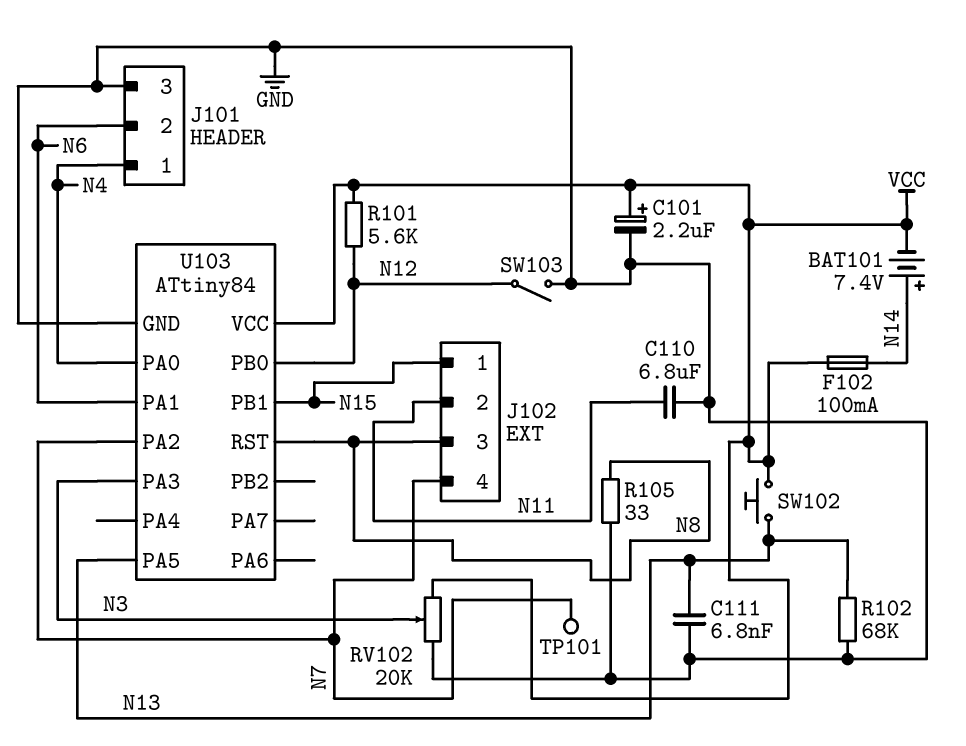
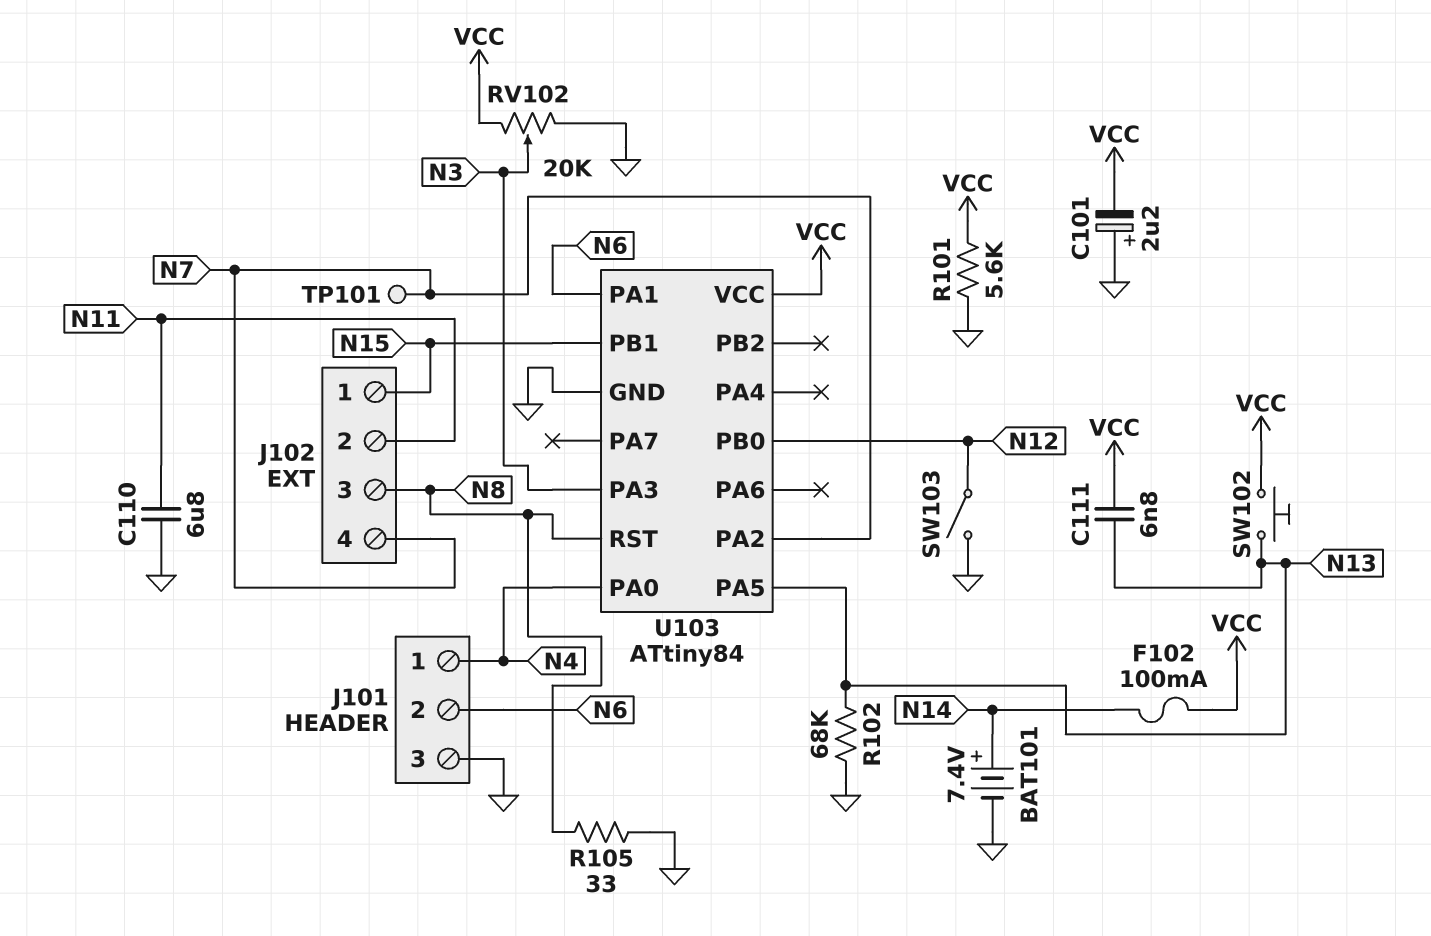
BAT101: 7.4V (plus N14, minus VCC) -> 7.4V (plus N14, minus GND)
C101: 2.2uF (plus VCC, minus GND) -> 2.2uF (plus GND, minus VCC)
C111: 6.8nF (GND, N13) -> 6.8nF (N13, VCC)
R101: 5.6k (N12, VCC) -> 5.6k (GND, VCC)

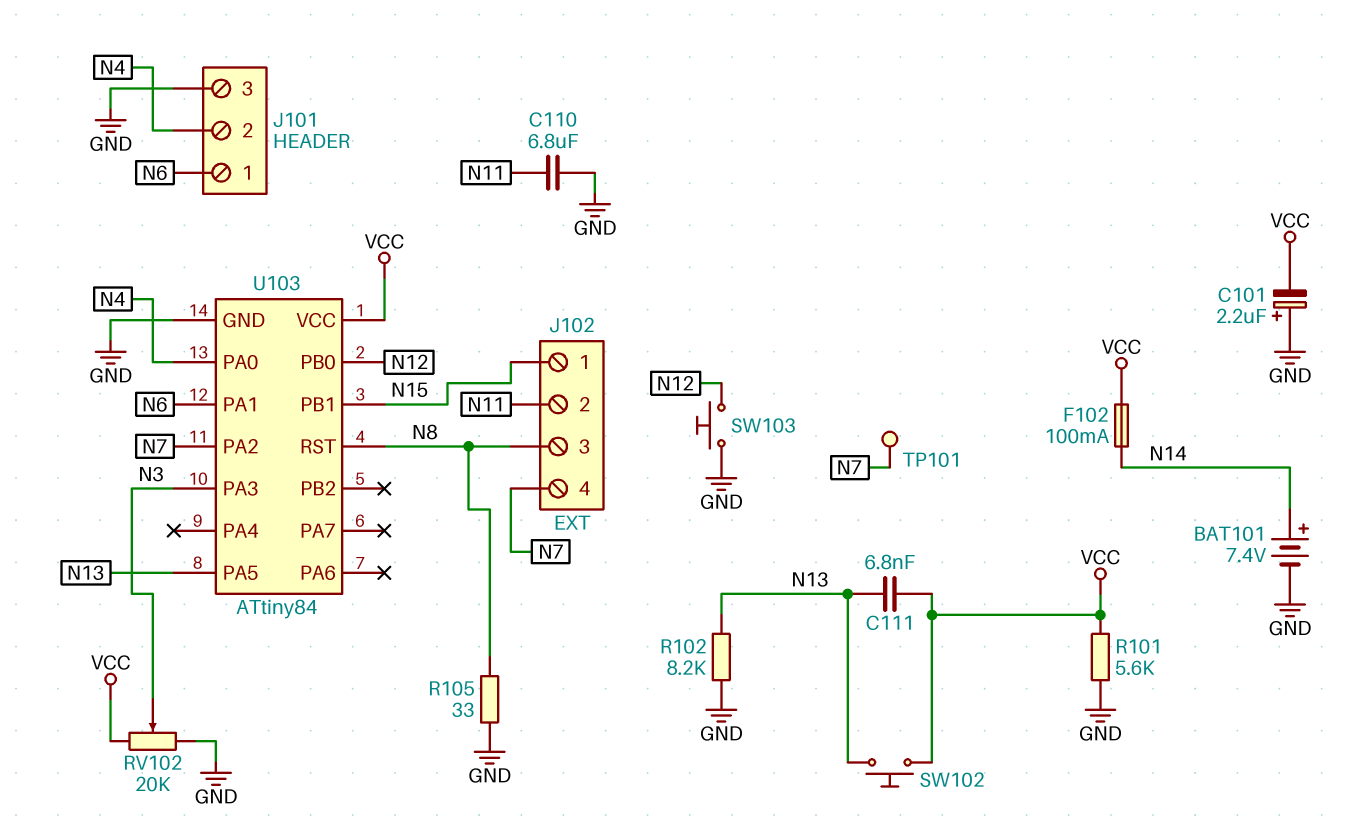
J101 pin 1: N4 -> N6
J101 pin 2: N6 -> N4
R102: 68k (GND, N13) -> 8.2k (GND, N13)
SW103: switch (GND, N12) -> button (GND, N12)

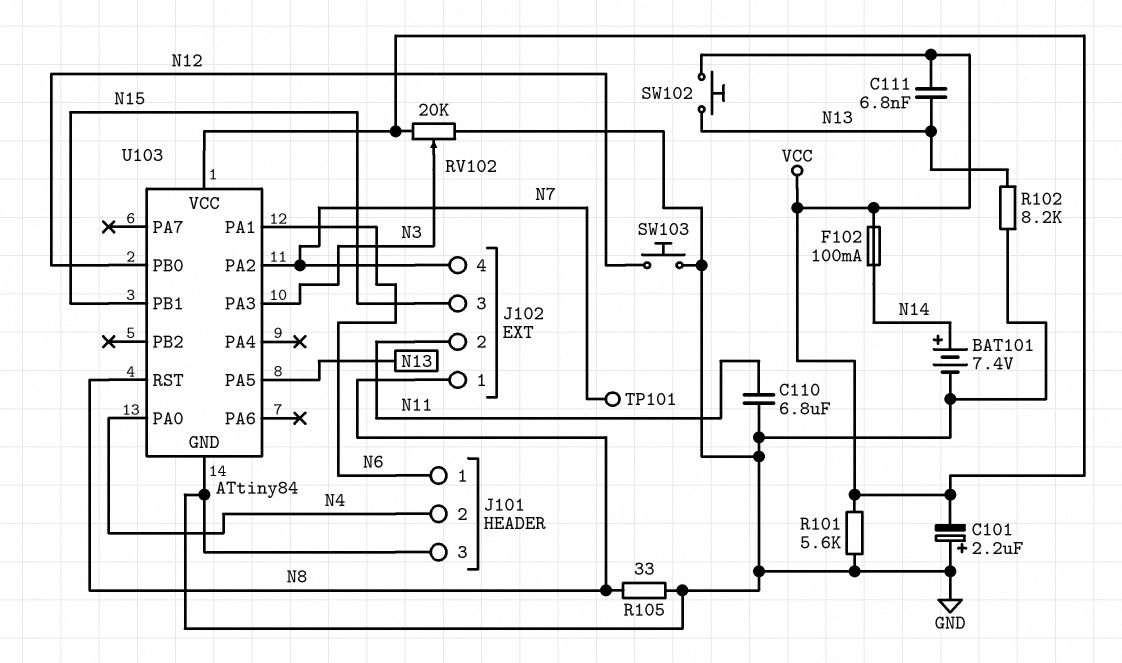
J102 pin 1: N15 -> N8
J102 pin 3: N8 -> N15

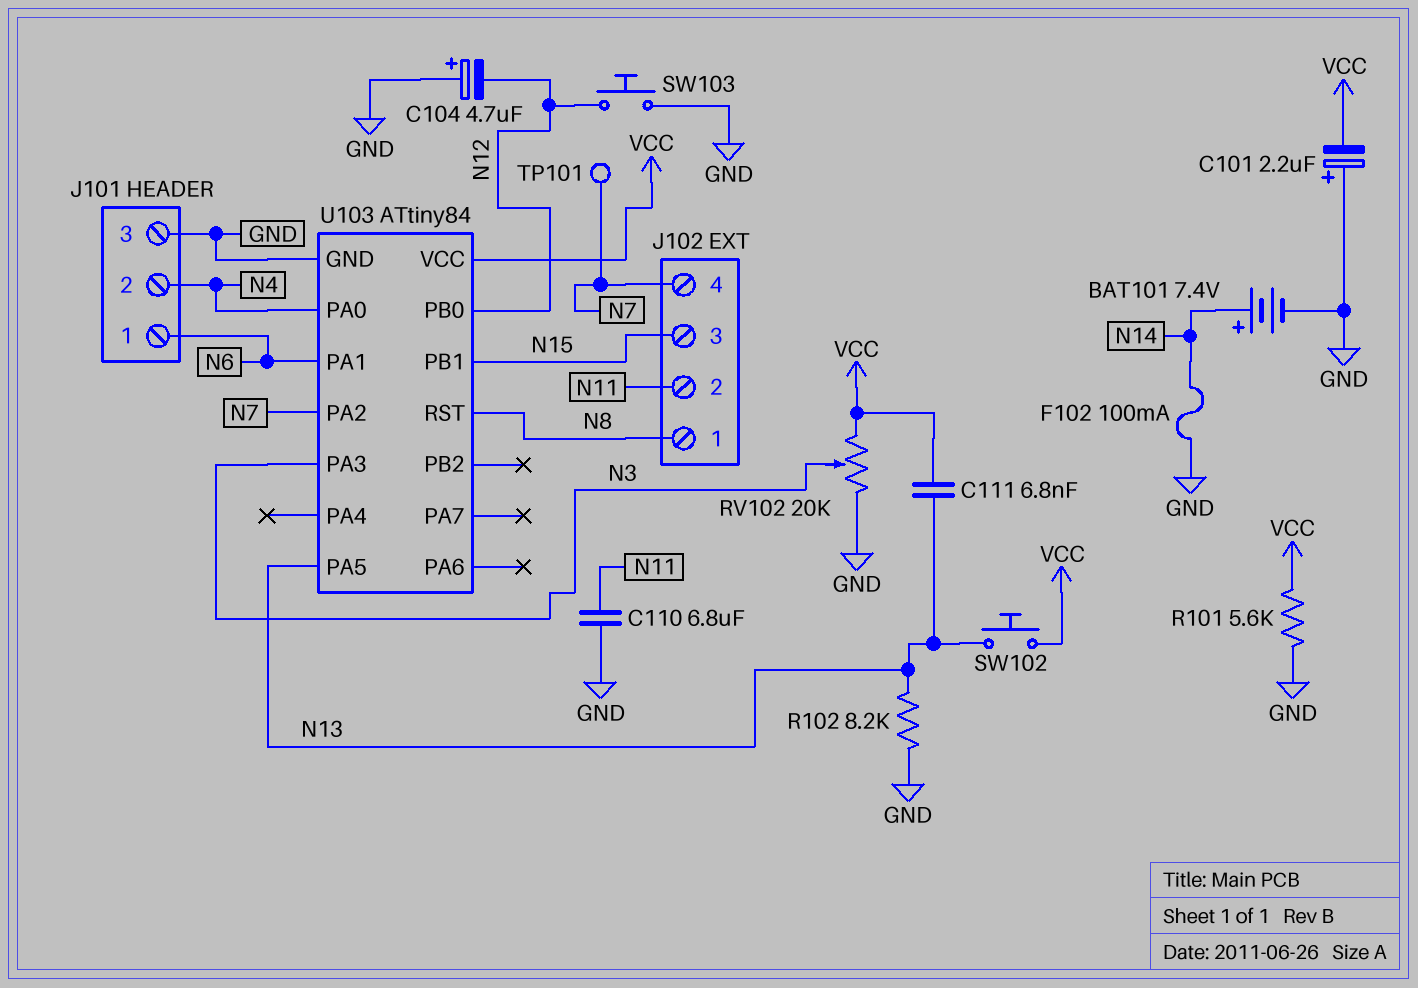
C104: none -> 4.7uF (plus GND, minus N12)
F102: 100mA (N14, VCC) -> 100mA (GND, N14)
R105: 33 (GND, N8) -> none

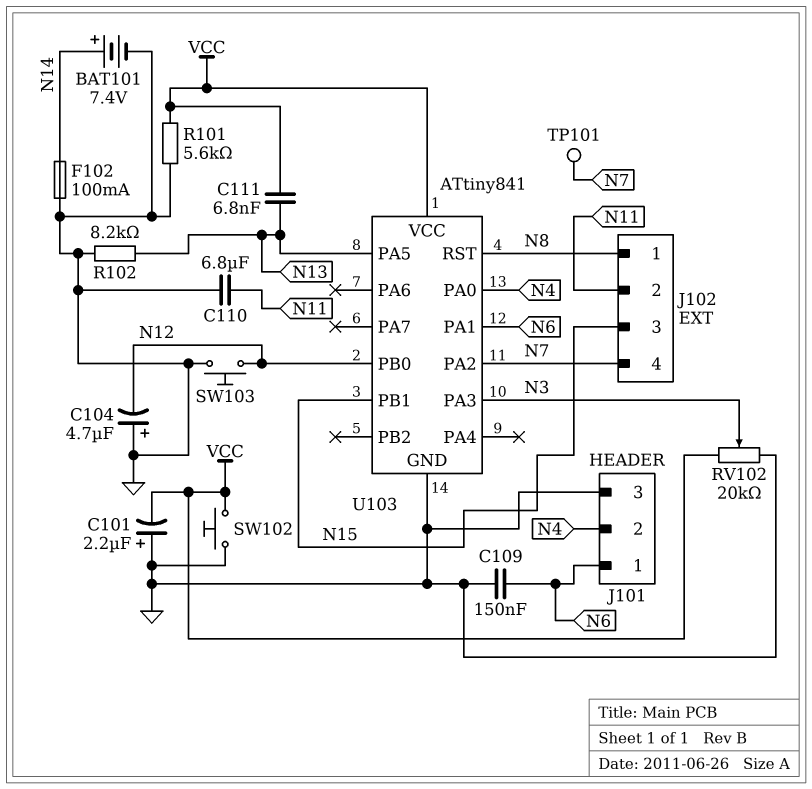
C109: none -> 150nF (GND, N6)
SW102: button (N13, VCC) -> button (GND, VCC)
U103: ATtiny84 -> ATtiny841

